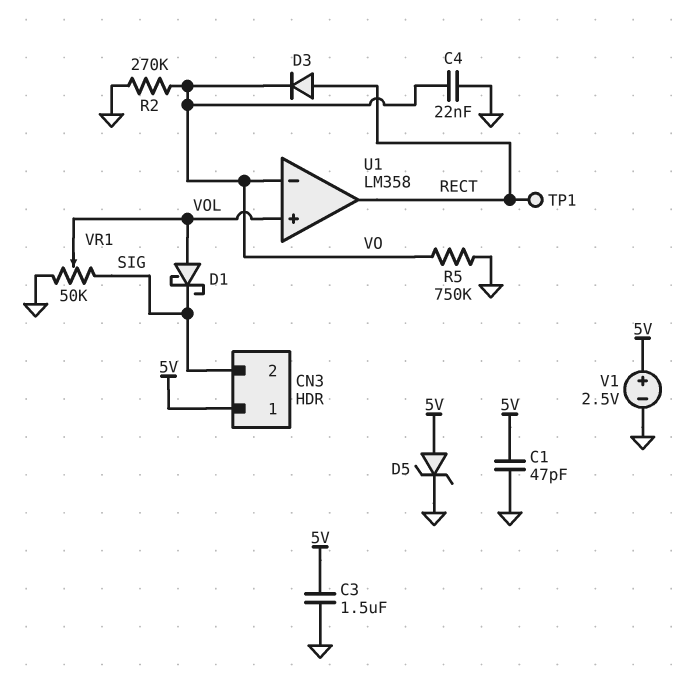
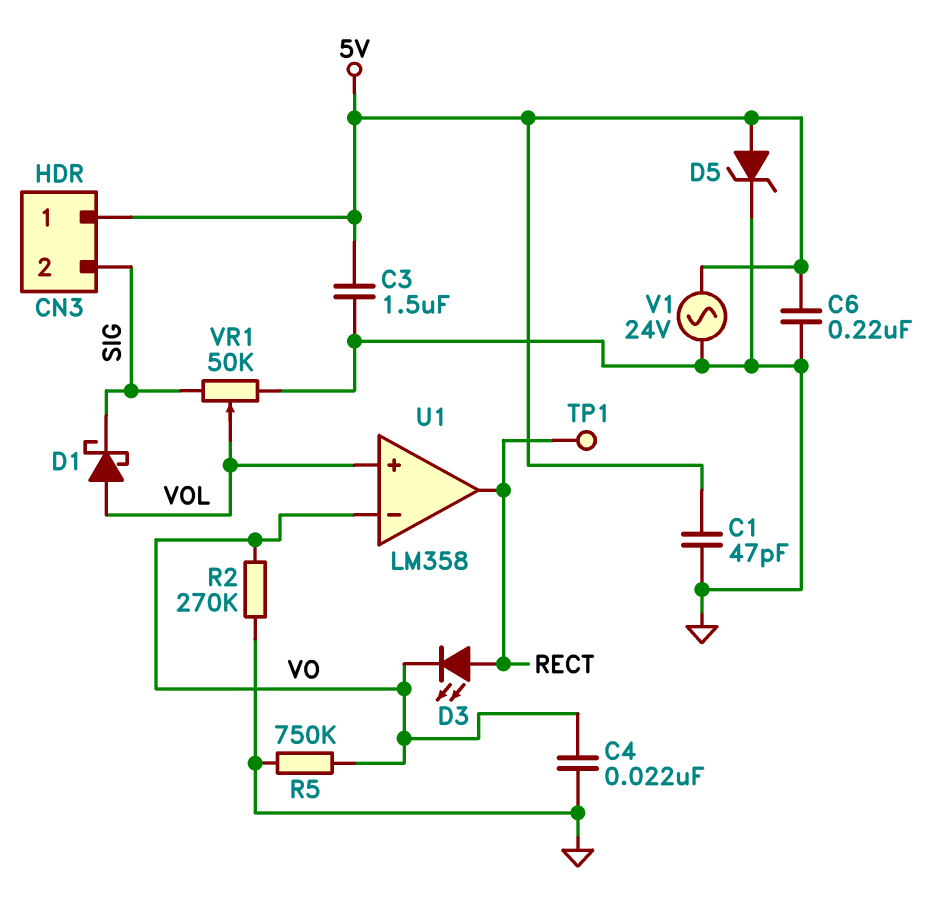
C6: none -> 220nF (5V, GND)
D3: diode (A RECT, K VO) -> LED (A RECT, K VO)
V1: 2.5V (plus 5V, minus GND) -> AC 24V (5V, GND)

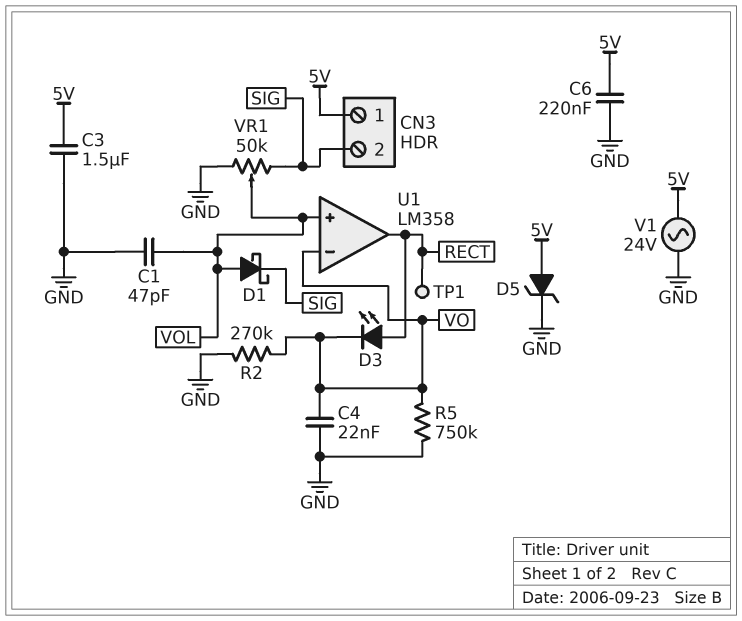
C1: 47pF (5V, GND) -> 47pF (GND, VOL)

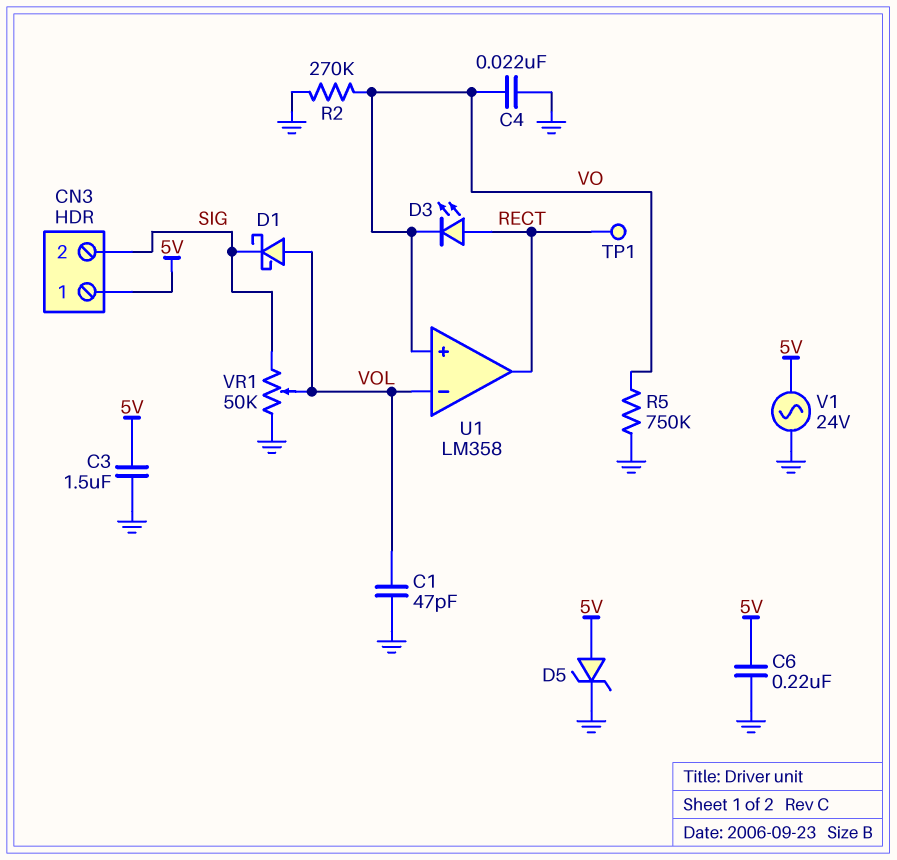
U1 pin in+: VOL -> VO
U1 pin in-: VO -> VOL

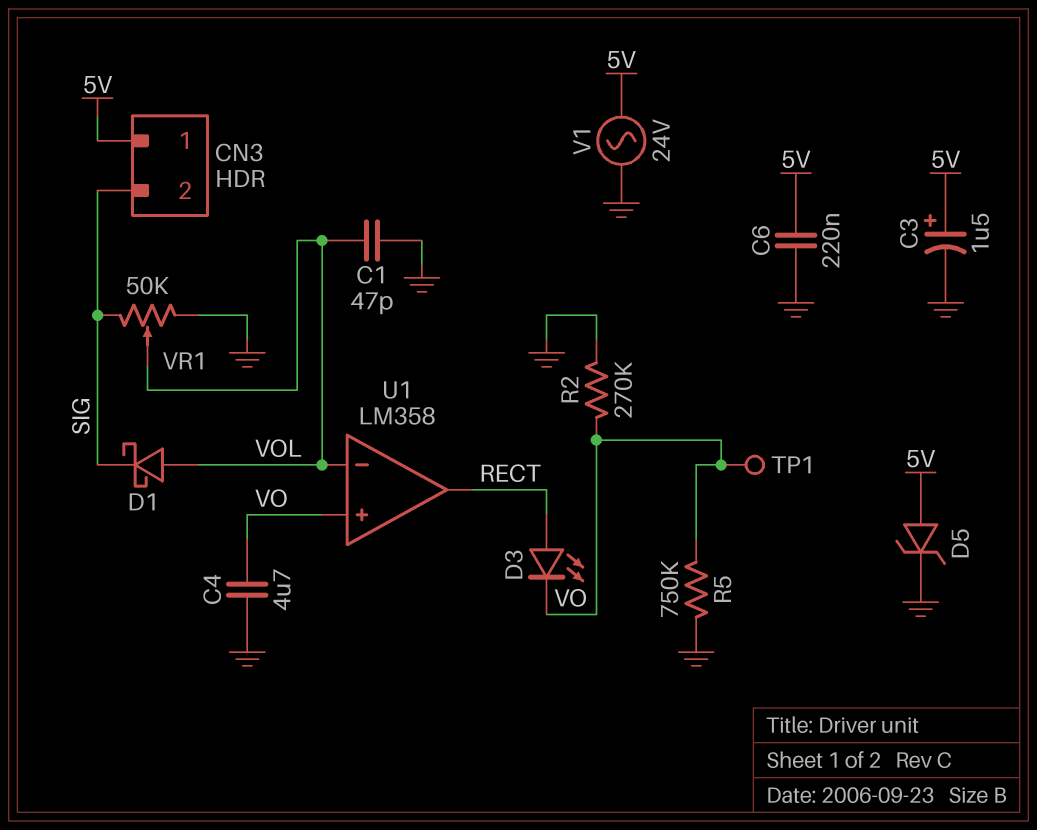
C3: 1.5uF (5V, GND) -> 1.5uF (plus 5V, minus GND)
C4: 22nF (GND, VO) -> 4.7uF (GND, VO)
TP1: test point (RECT) -> test point (VO)

